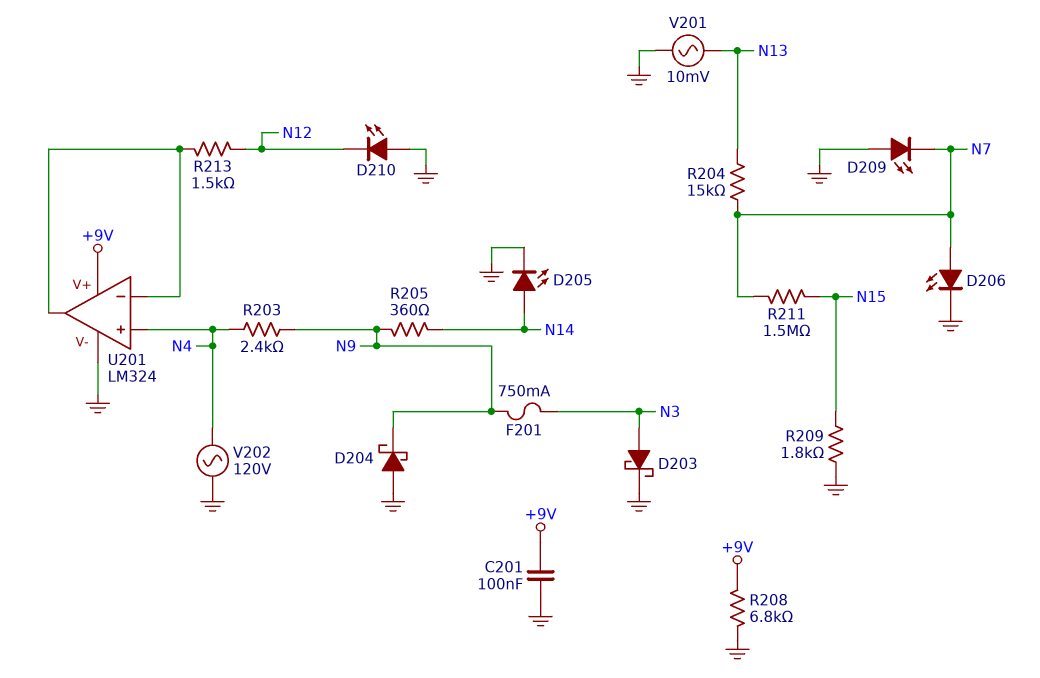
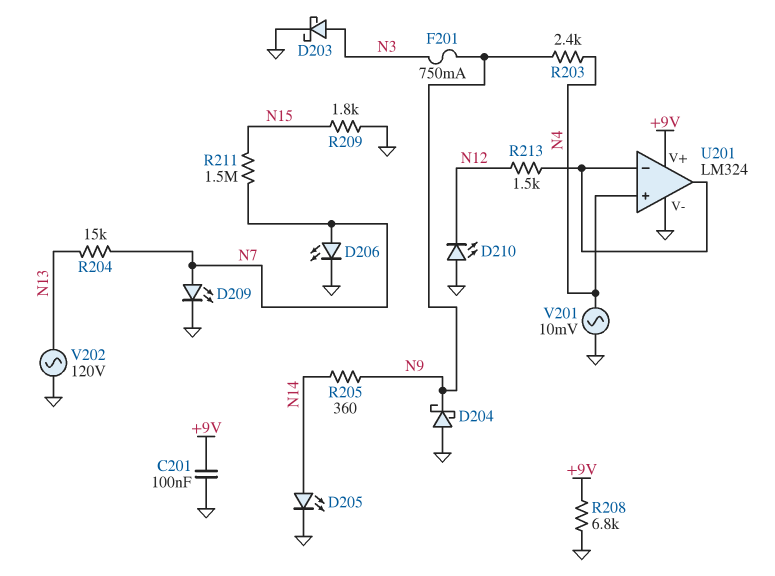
D209: LED (A GND, K N7) -> LED (A N7, K GND)
V201: AC 10mV (GND, N13) -> AC 10mV (GND, N4)
V202: AC 120V (GND, N4) -> AC 120V (GND, N13)

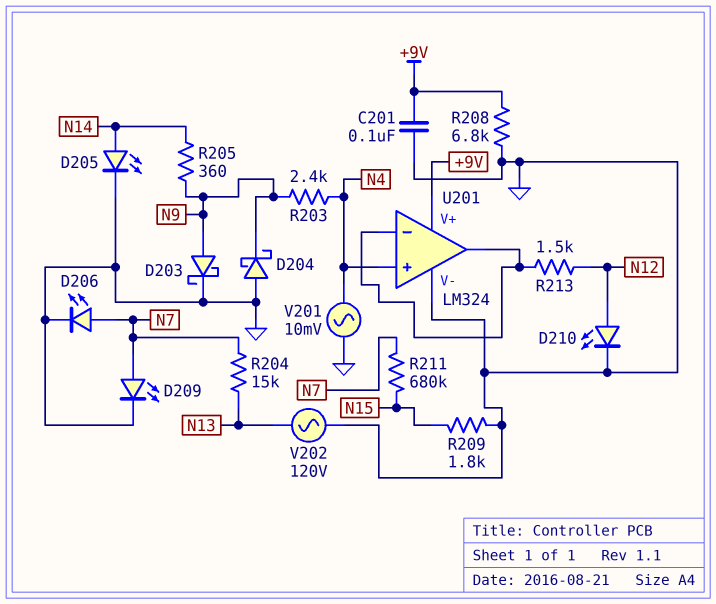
D203: schottky (A N3, K GND) -> schottky (A N9, K GND)
D210: LED (A GND, K N12) -> LED (A N12, K GND)
F201: 750mA (N3, N9) -> none
R211: 1.5M (N7, N15) -> 680k (N7, N15)

